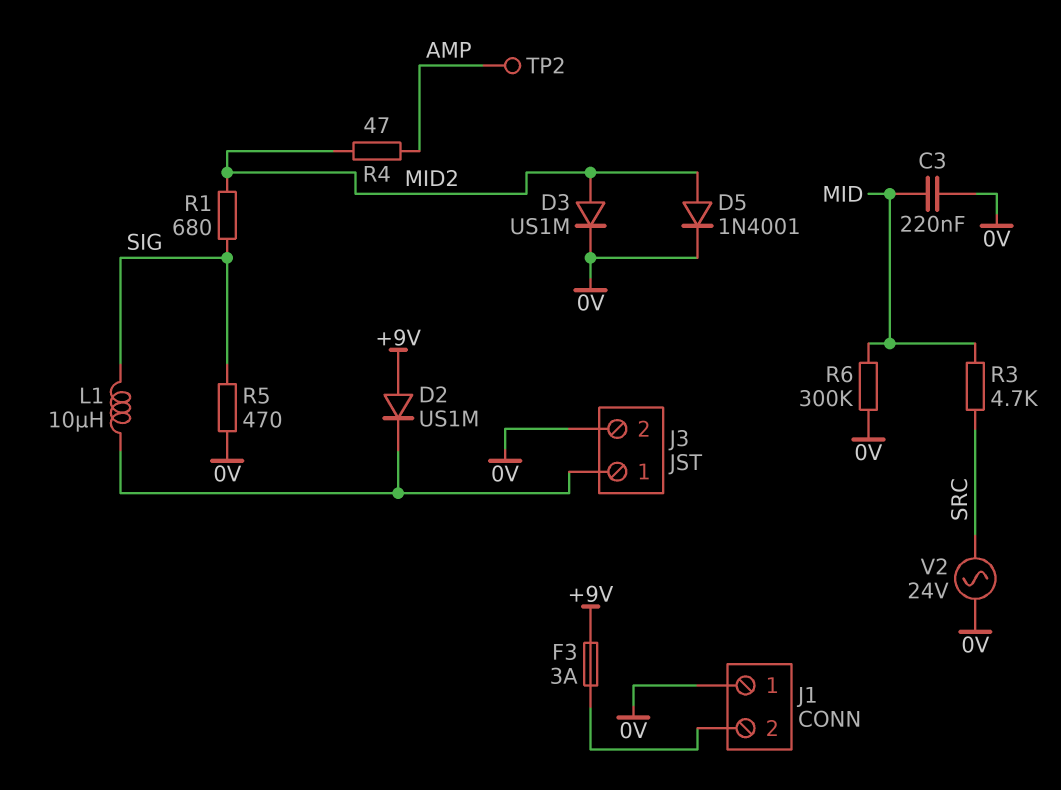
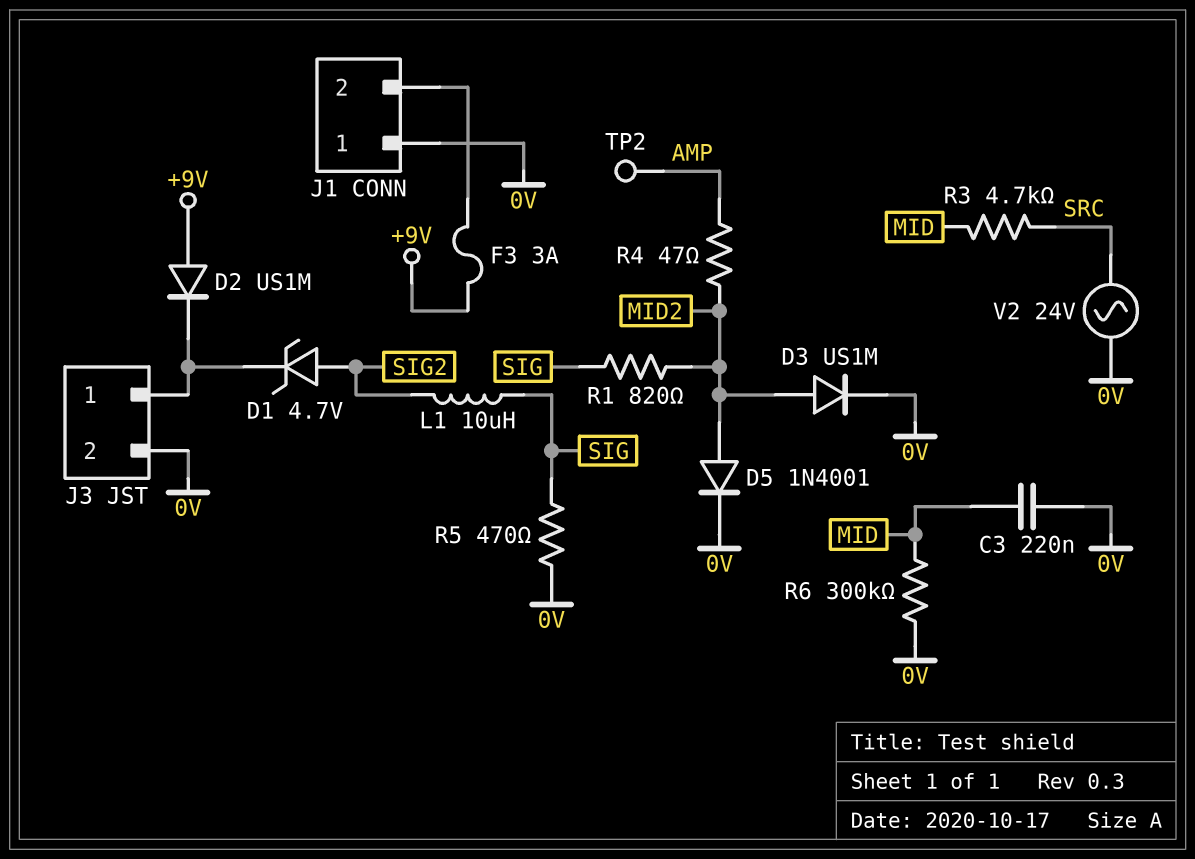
D1: none -> zener 4.7V (A SIG2, K J3/1)
L1: 10uH (J3/1, SIG) -> 10uH (SIG, SIG2)
R1: 680 (MID2, SIG) -> 820 (MID2, SIG)

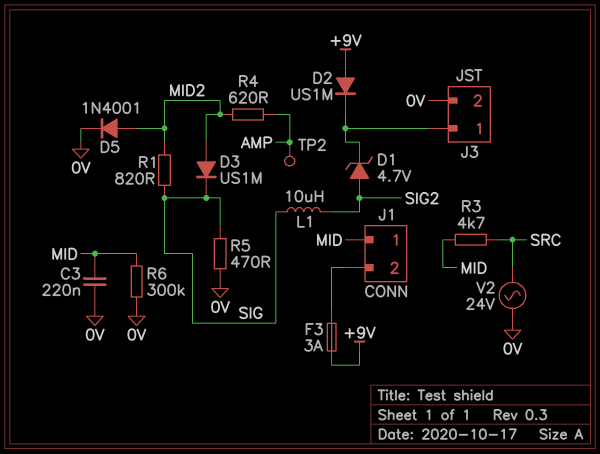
D3: diode US1M (A MID2, K 0V) -> diode US1M (A MID2, K SIG)
J1 pin 1: 0V -> MID
R4: 47 (AMP, MID2) -> 620 (AMP, MID2)

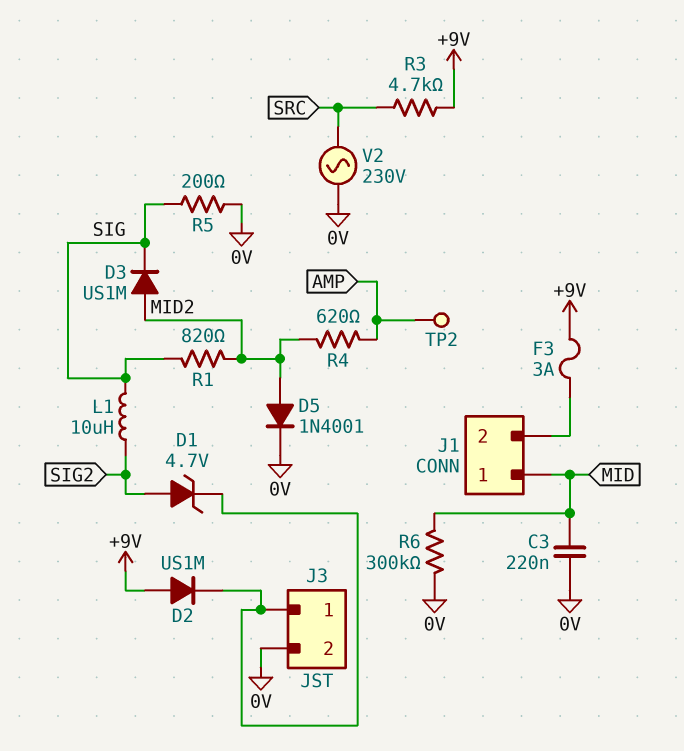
R3: 4.7k (MID, SRC) -> 4.7k (+9V, SRC)
R5: 470 (0V, SIG) -> 200 (0V, SIG)
V2: AC 24V (0V, SRC) -> AC 230V (0V, SRC)

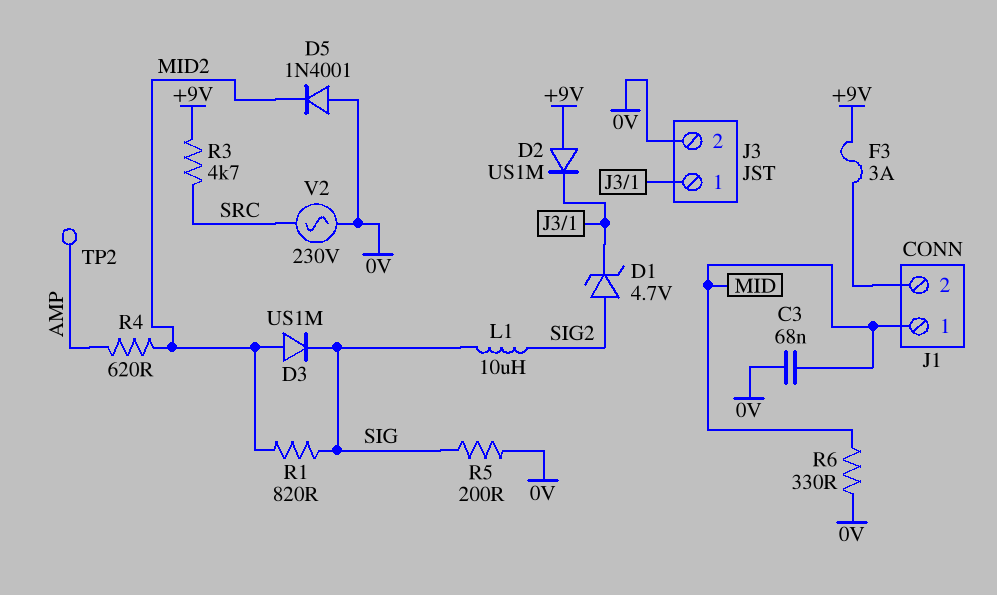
C3: 220nF (0V, MID) -> 68nF (0V, MID)
D5: diode 1N4001 (A MID2, K 0V) -> diode 1N4001 (A 0V, K MID2)
R6: 300k (0V, MID) -> 330 (0V, MID)

